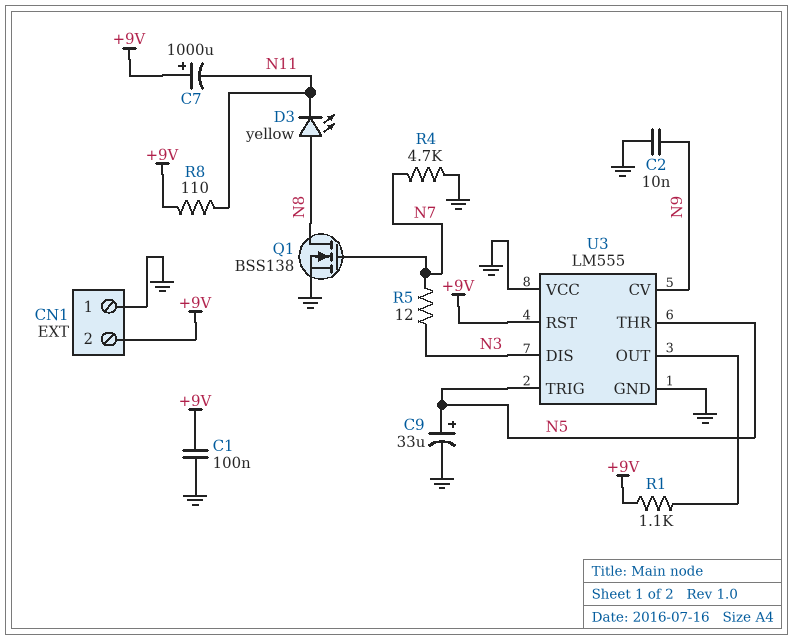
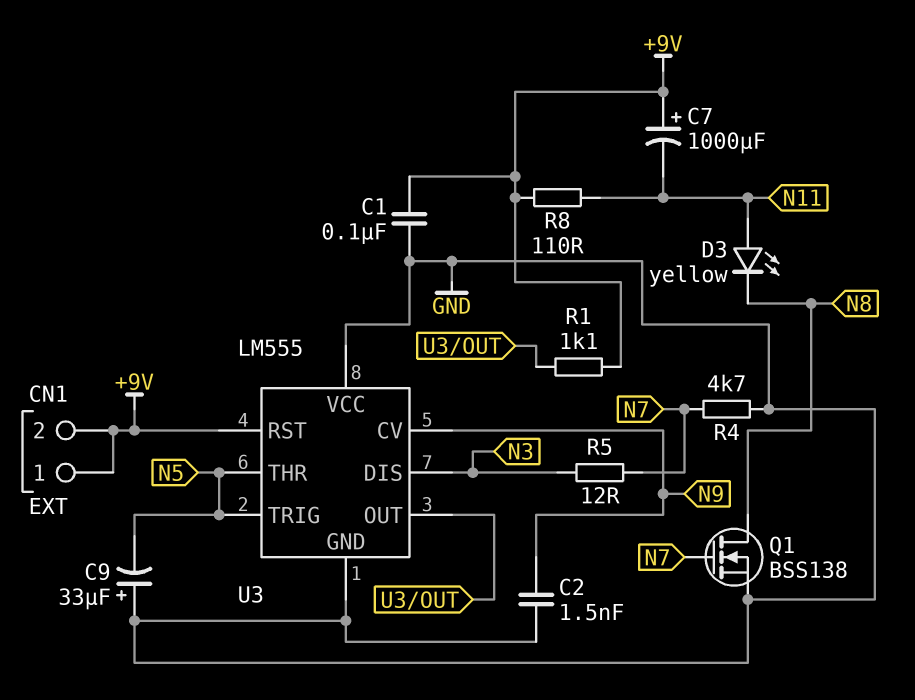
C2: 10nF (GND, N9) -> 1.5nF (GND, N9)
C9: 33uF (plus N5, minus GND) -> 33uF (plus GND, minus N5)
CN1 pin 1: GND -> +9V
D3: LED yellow (A N8, K N11) -> LED yellow (A N11, K N8)

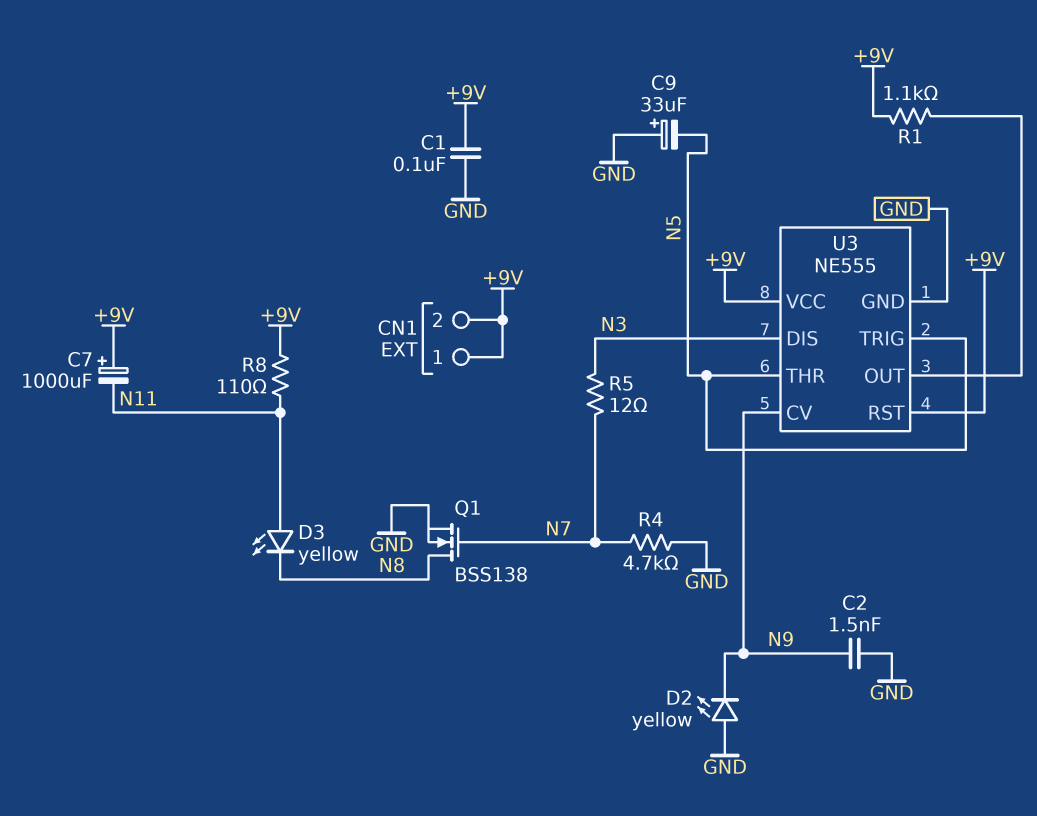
D2: none -> LED yellow (A GND, K N9)
U3: LM555 -> NE555
U3 pin VCC: GND -> +9V

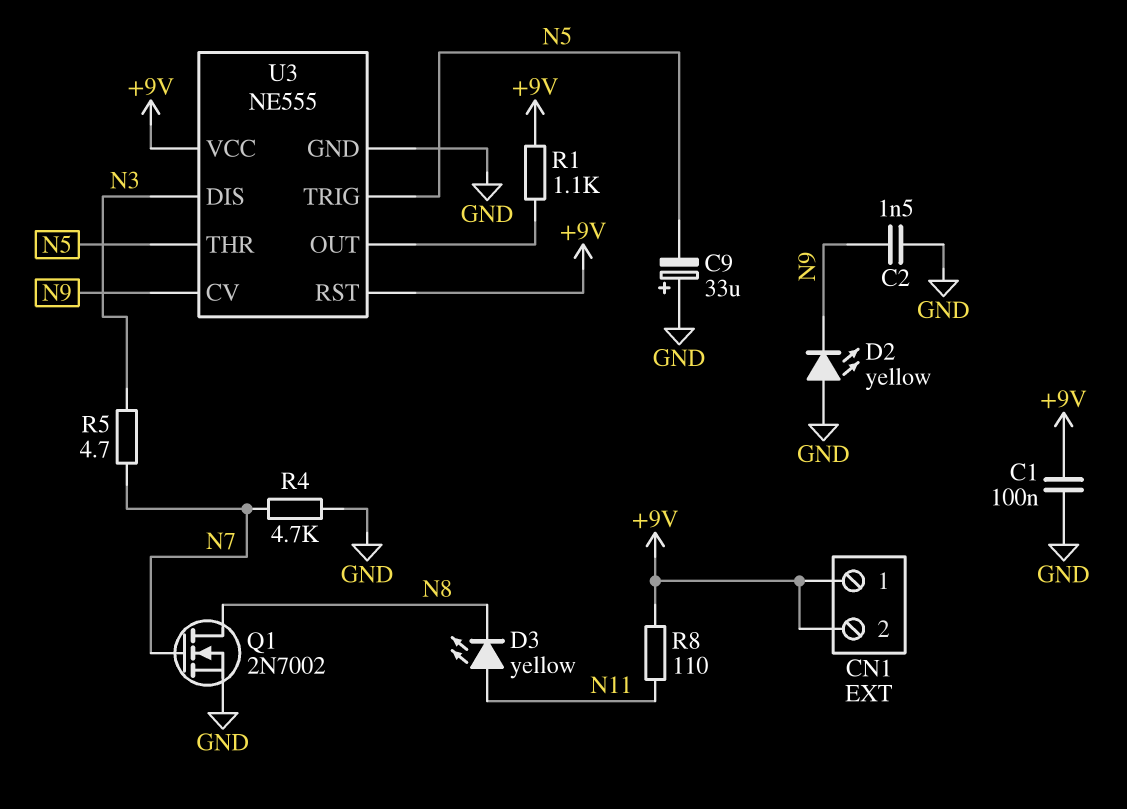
C7: 1000uF (plus +9V, minus N11) -> none
Q1: NMOS BSS138 (G N7, D N8, S GND) -> NMOS 2N7002 (G N7, D N8, S GND)
R5: 12 (N3, N7) -> 4.7 (N3, N7)

